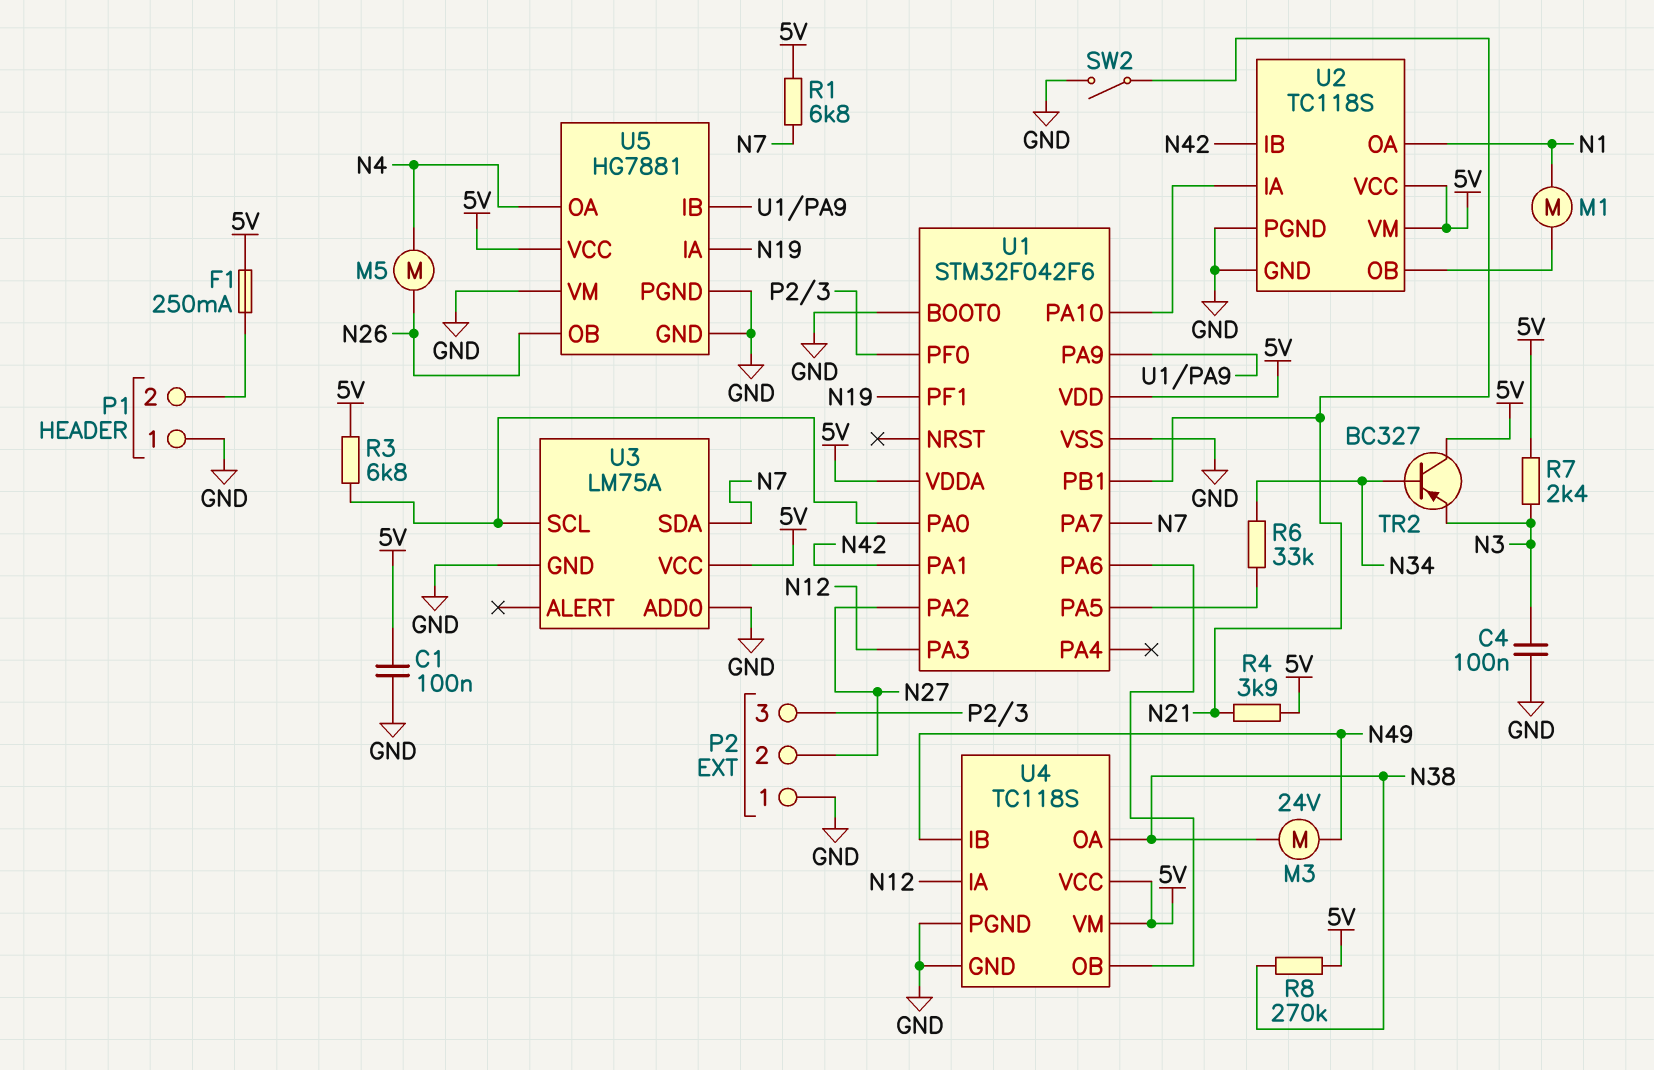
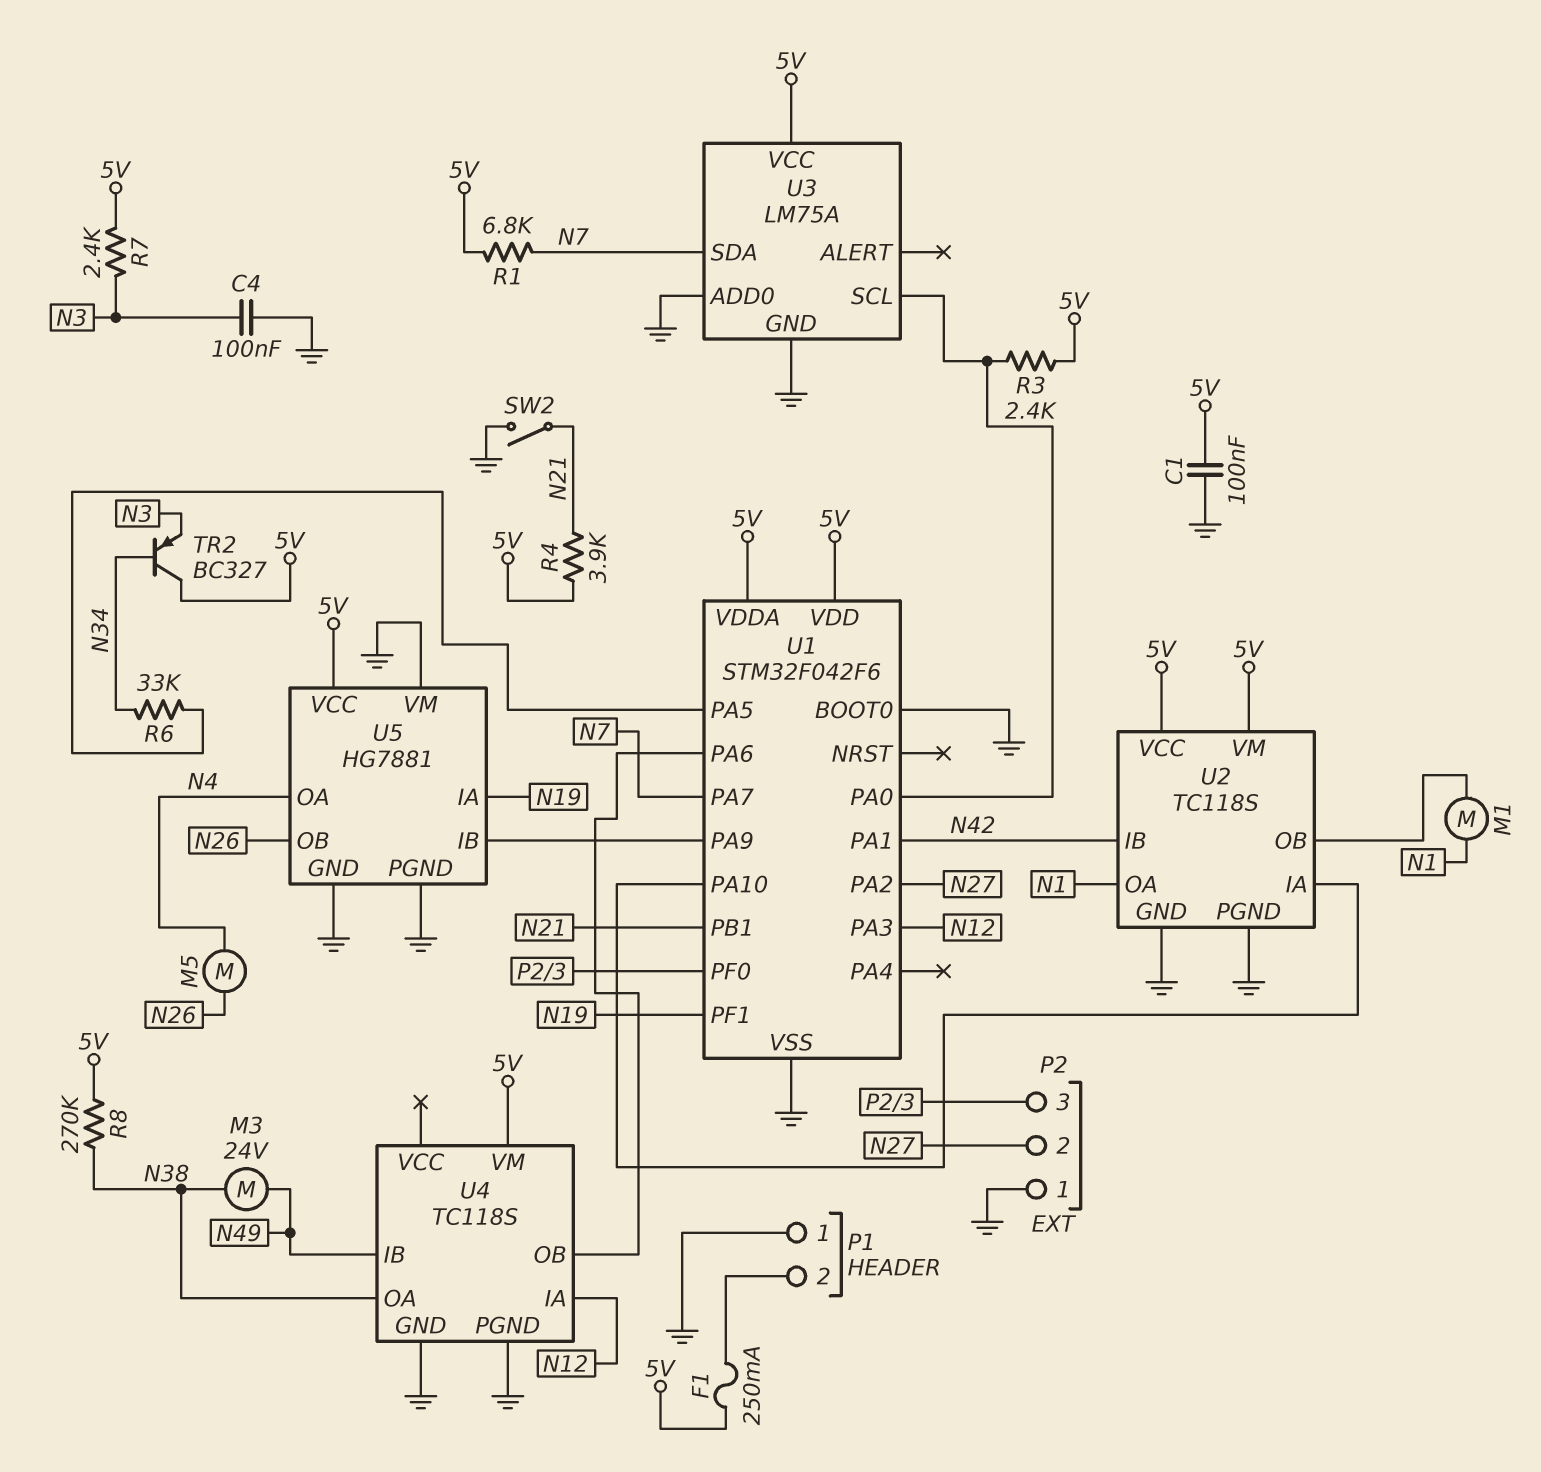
R3: 6.8k (5V, U1/PA0) -> 2.4k (5V, U1/PA0)
U4 pin VCC: 5V -> none

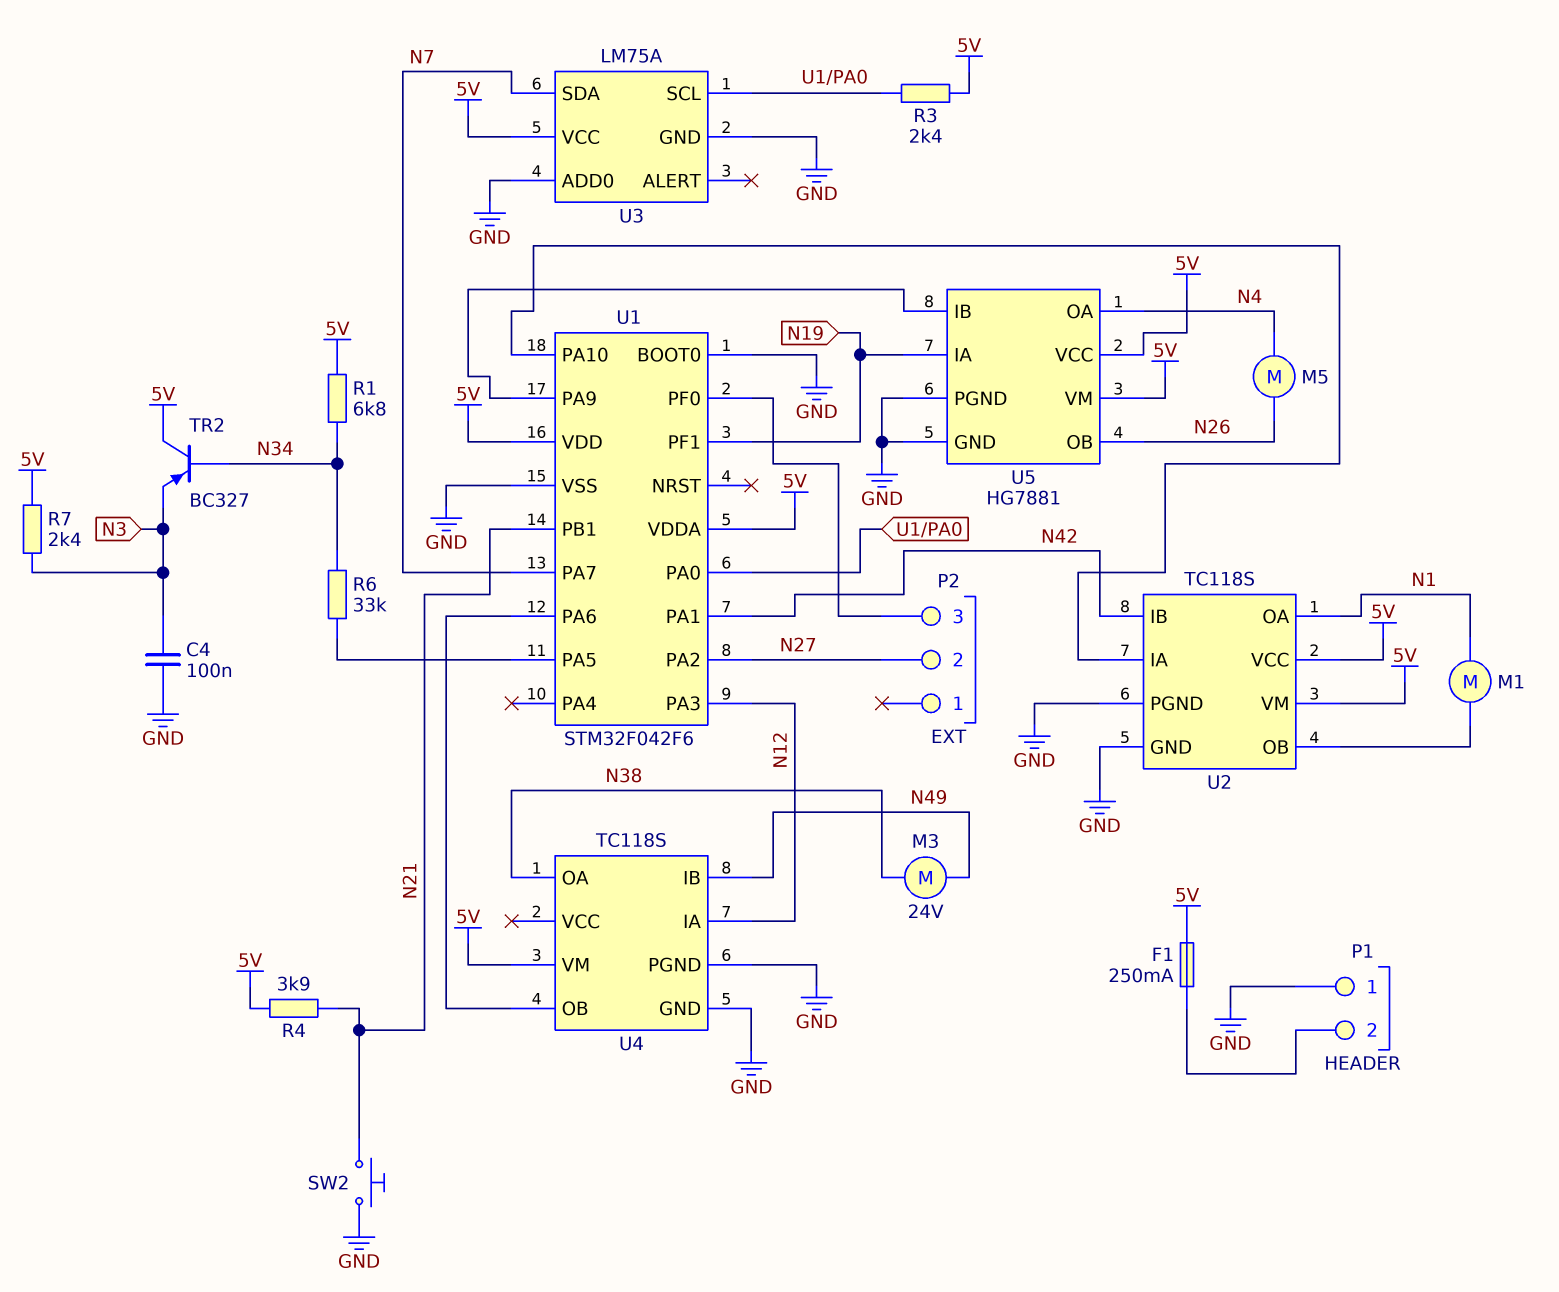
C1: 100nF (5V, GND) -> none
P2 pin 1: GND -> none
R1: 6.8k (5V, N7) -> 6.8k (5V, N34)
R8: 270k (5V, N38) -> none
SW2: switch (GND, N21) -> button (GND, N21)
U5 pin VM: GND -> 5V

